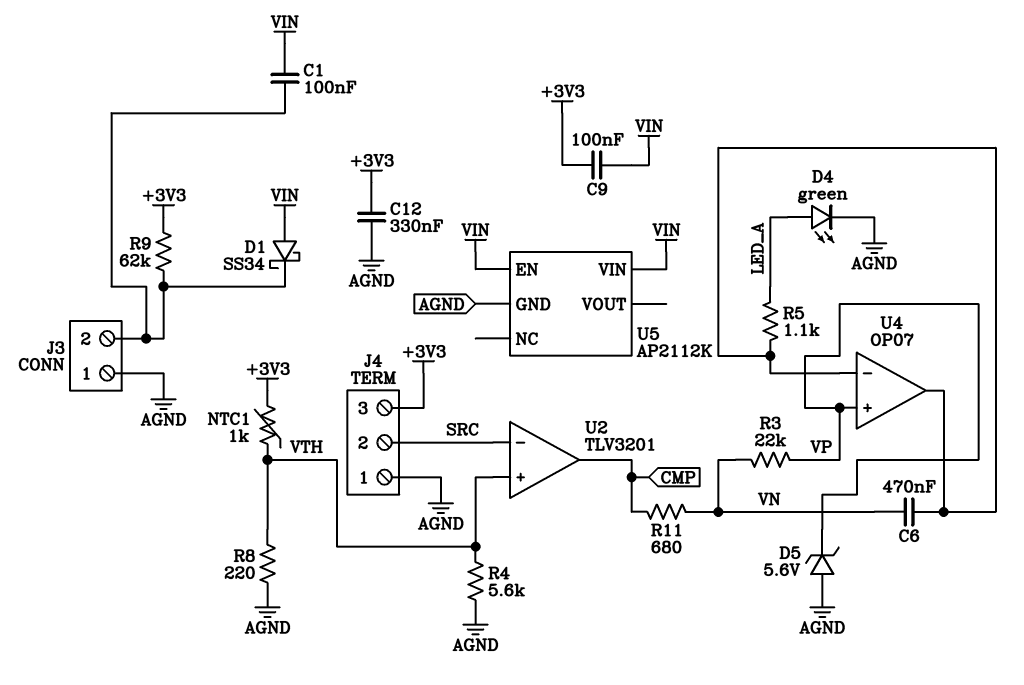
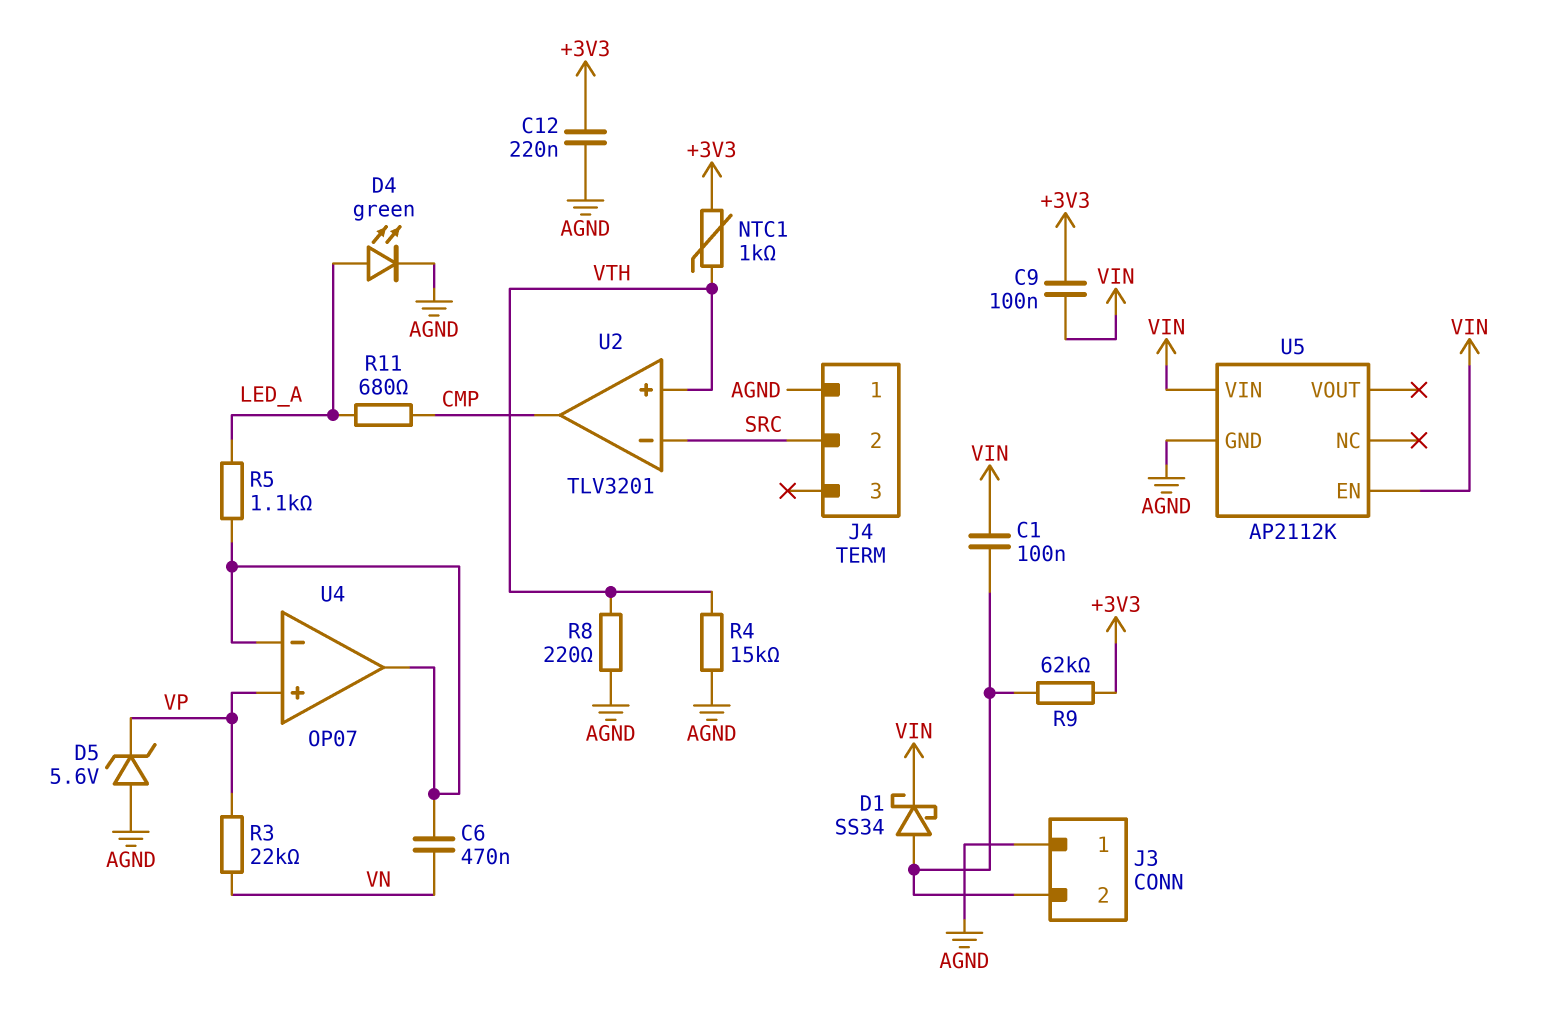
C12: 330nF (+3V3, AGND) -> 220nF (+3V3, AGND)
D1: schottky SS34 (A VIN, K J3/2) -> schottky SS34 (A J3/2, K VIN)
J4 pin 3: +3V3 -> none
R4: 5.6k (AGND, VTH) -> 15k (AGND, VTH)
R11: 680 (CMP, VN) -> 680 (CMP, LED_A)

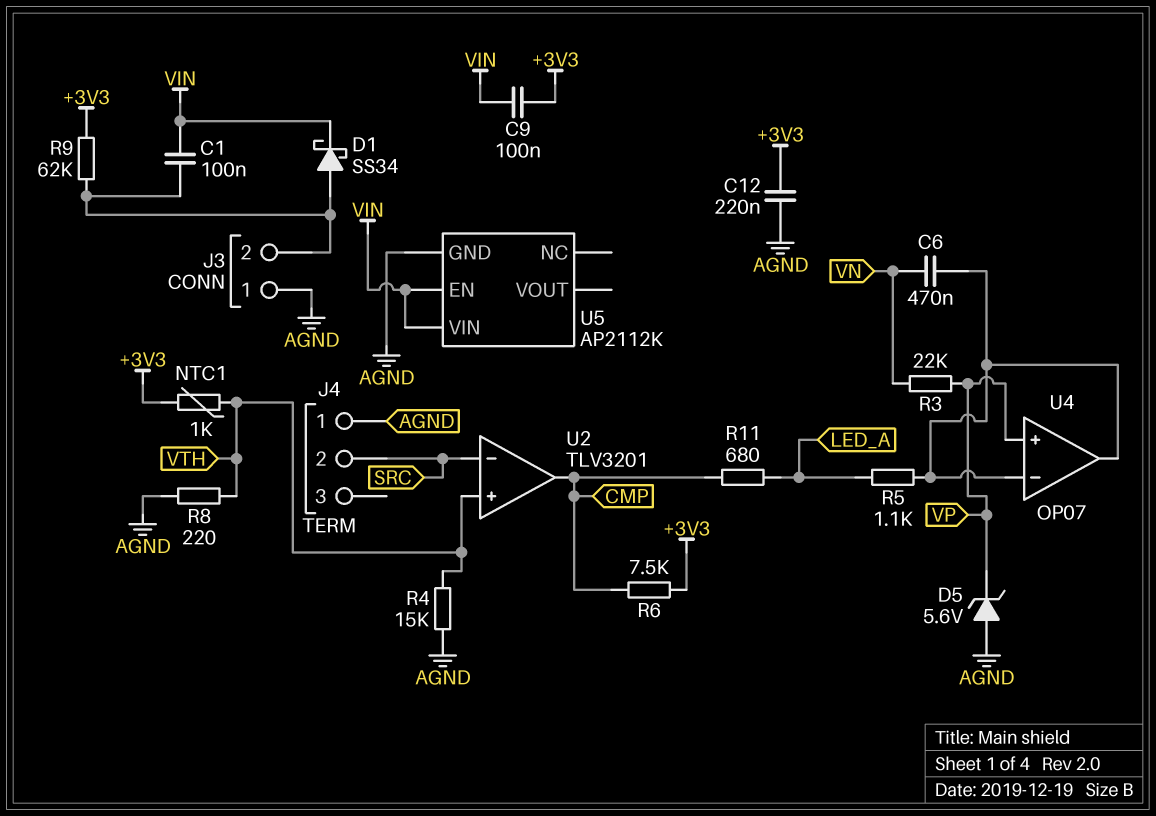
D4: LED green (A LED_A, K AGND) -> none
R6: none -> 7.5k (+3V3, CMP)

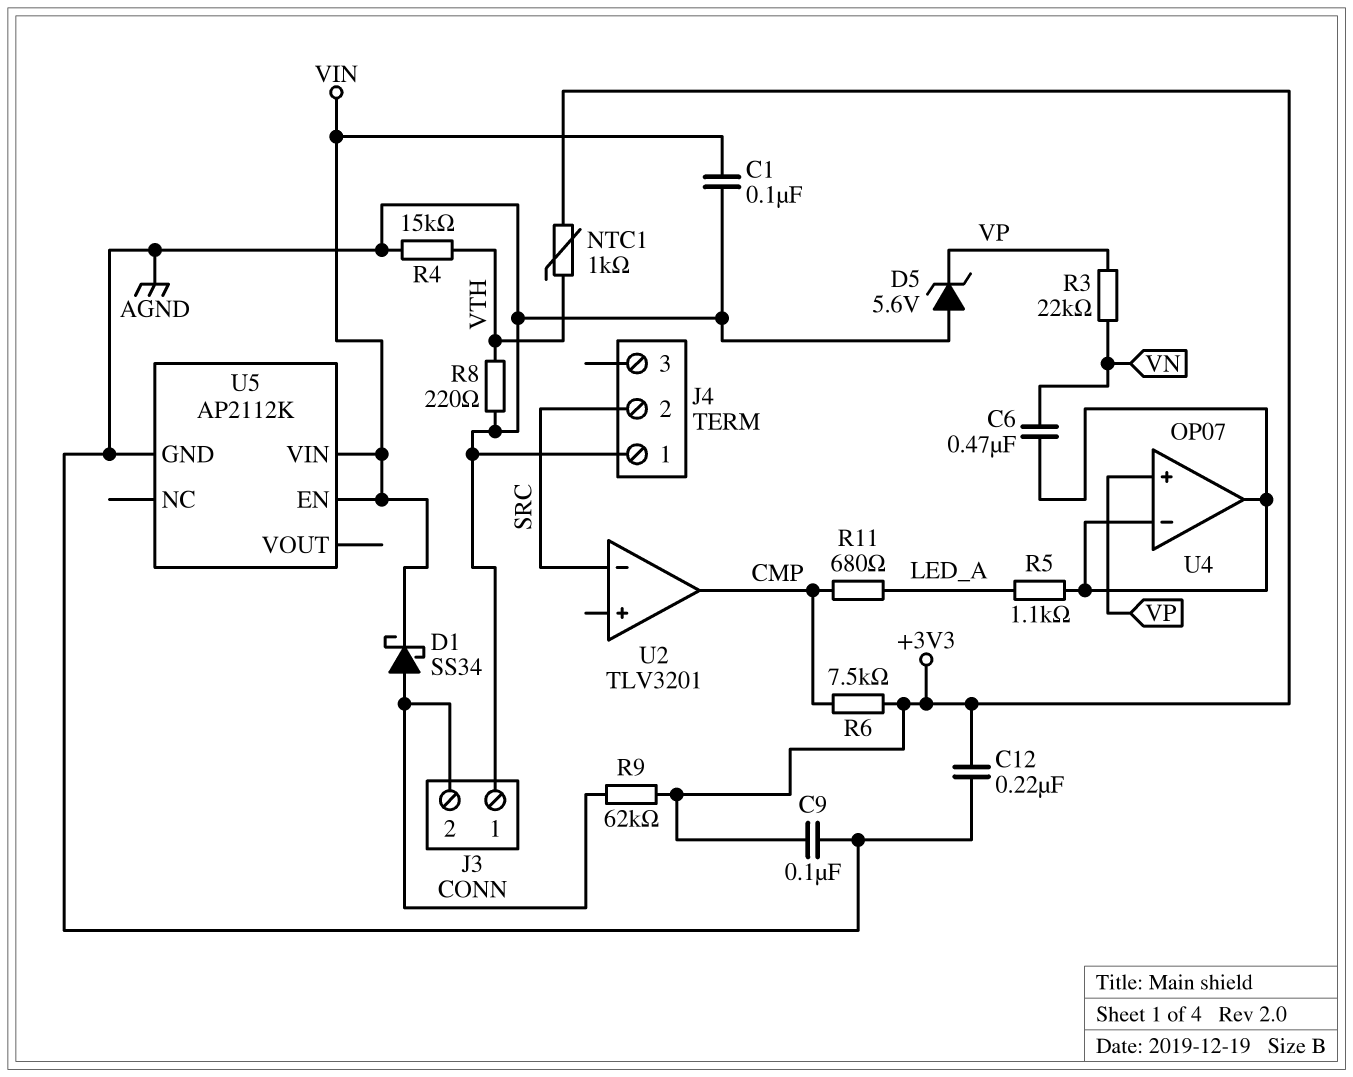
C1: 100nF (J3/2, VIN) -> 100nF (AGND, VIN)
C9: 100nF (+3V3, VIN) -> 100nF (+3V3, AGND)
U2 pin in+: VTH -> none

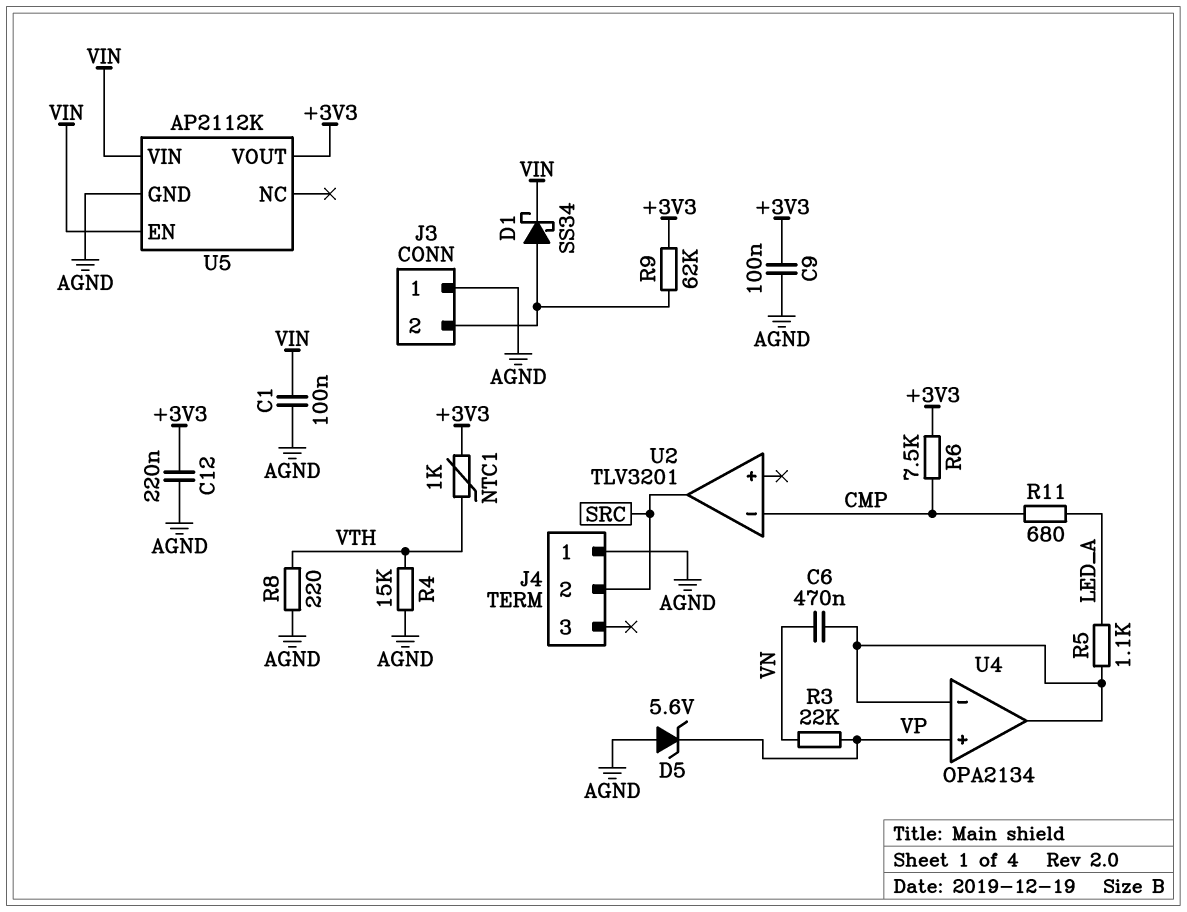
U2 pin in-: SRC -> CMP
U2 pin out: CMP -> SRC
U4: OP07 -> OPA2134
U5 pin VOUT: none -> +3V3

